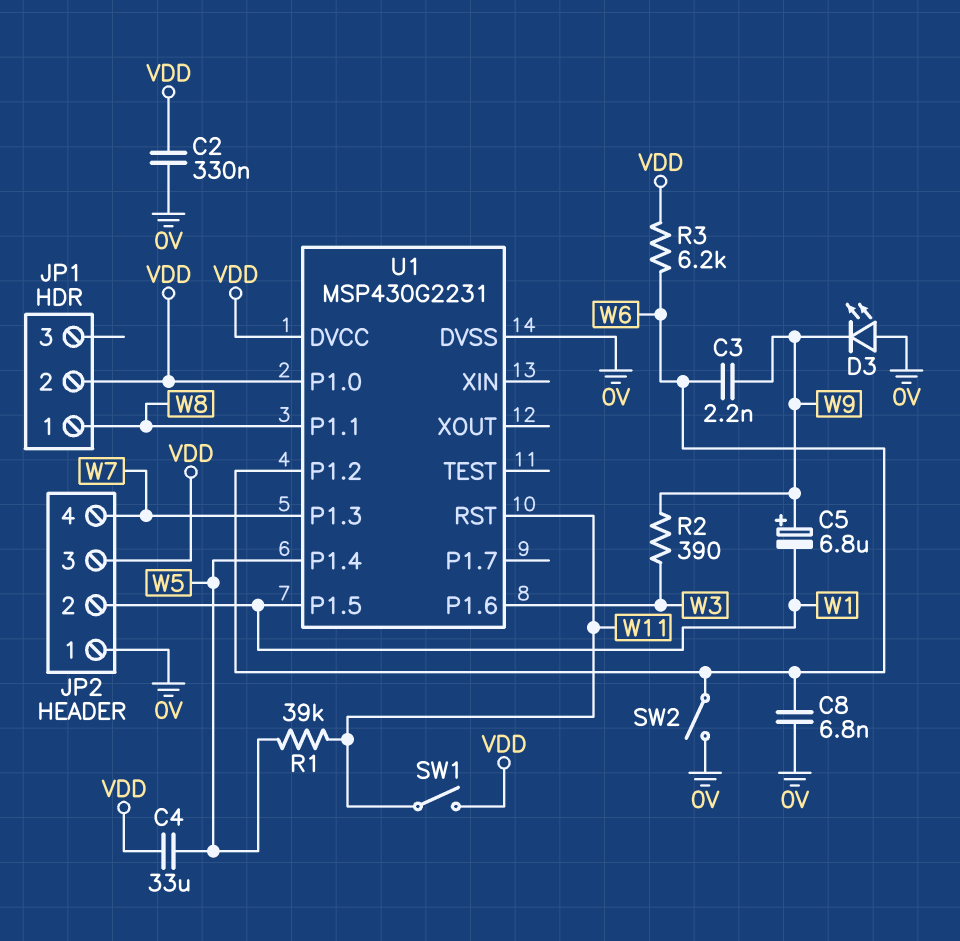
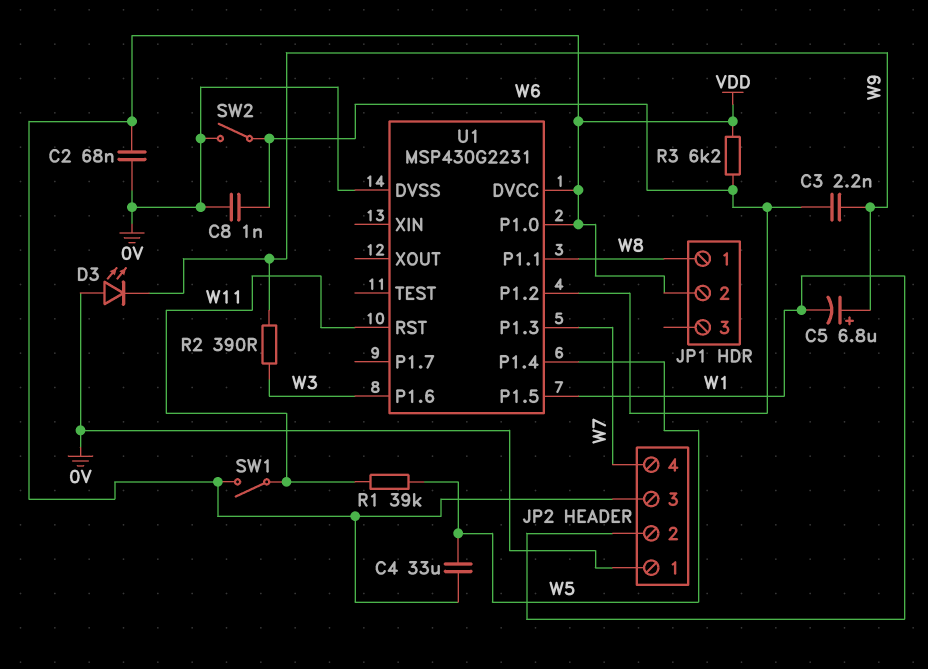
C2: 330nF (0V, VDD) -> 68nF (0V, VDD)
C8: 6.8nF (0V, W6) -> 1nF (0V, W6)

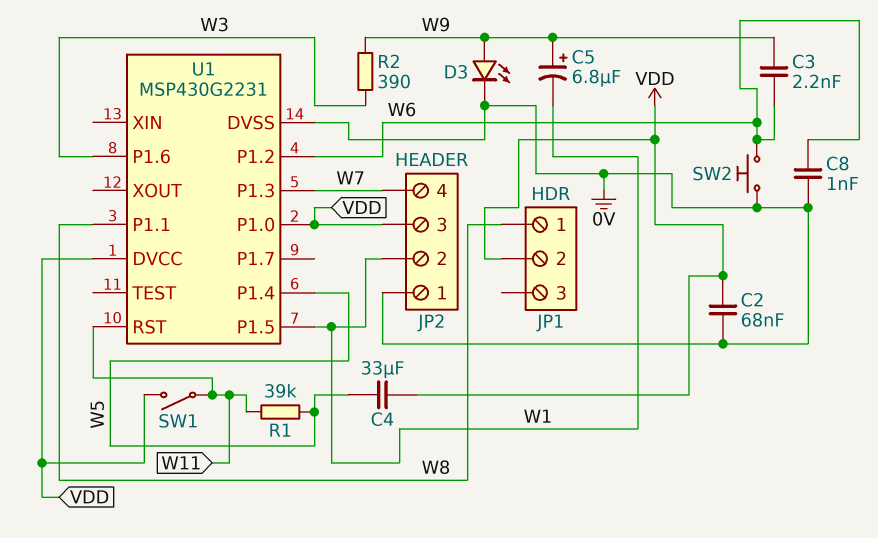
D3: LED (A 0V, K W9) -> LED (A W9, K 0V)
R3: 6.2k (VDD, W6) -> none
SW2: switch (0V, W6) -> button (0V, W6)

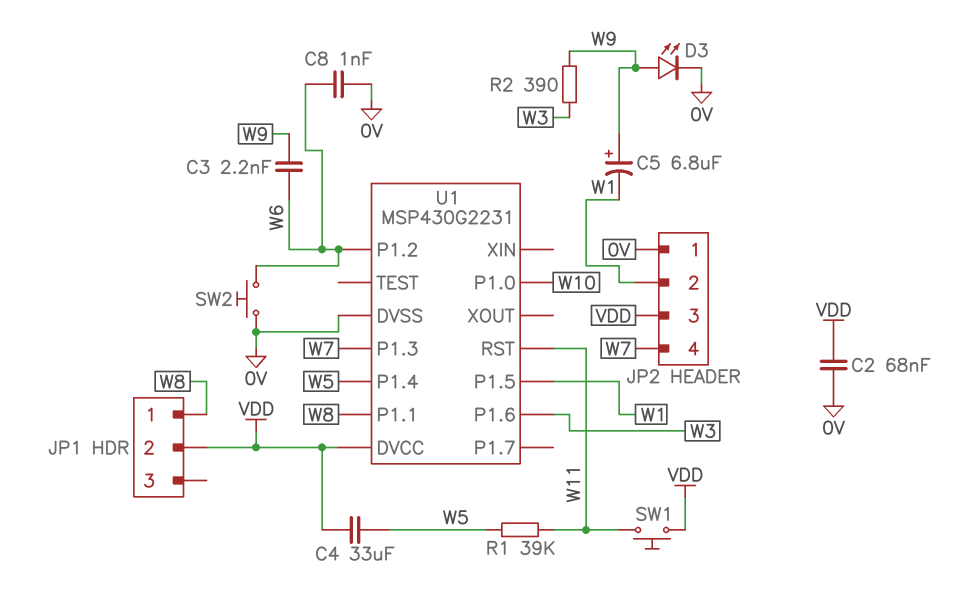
SW1: switch (VDD, W11) -> button (VDD, W11)
U1 pin P1.0: VDD -> W10

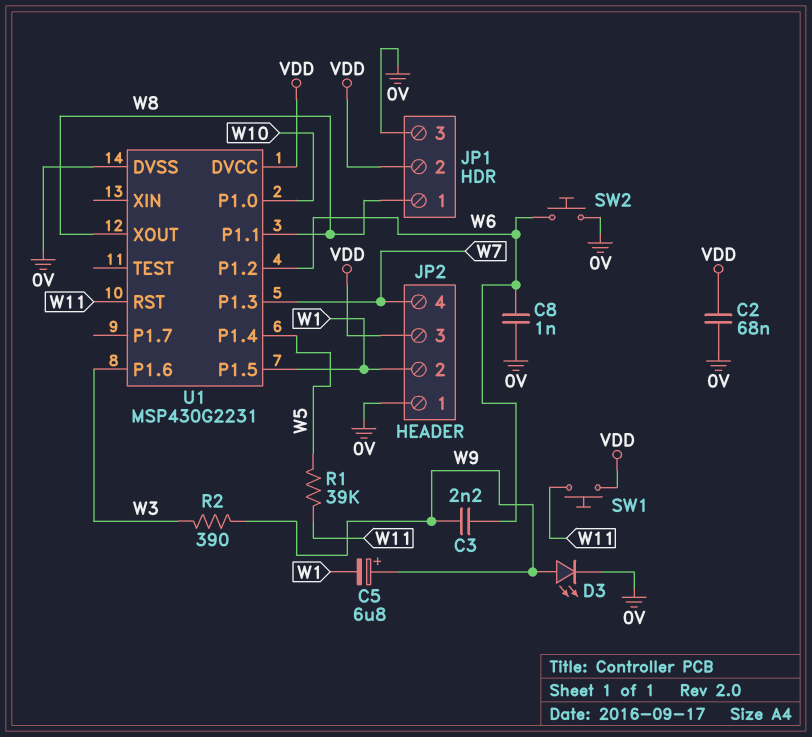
C4: 33uF (VDD, W5) -> none
JP1 pin 3: none -> 0V
U1 pin XOUT: none -> W8

